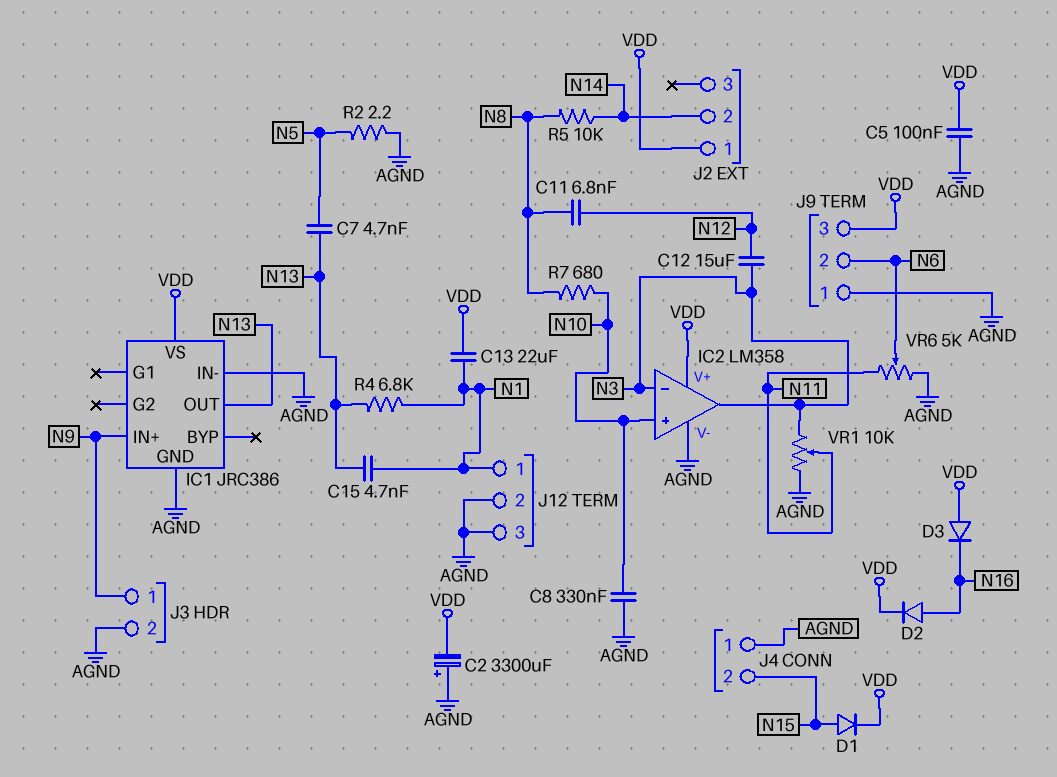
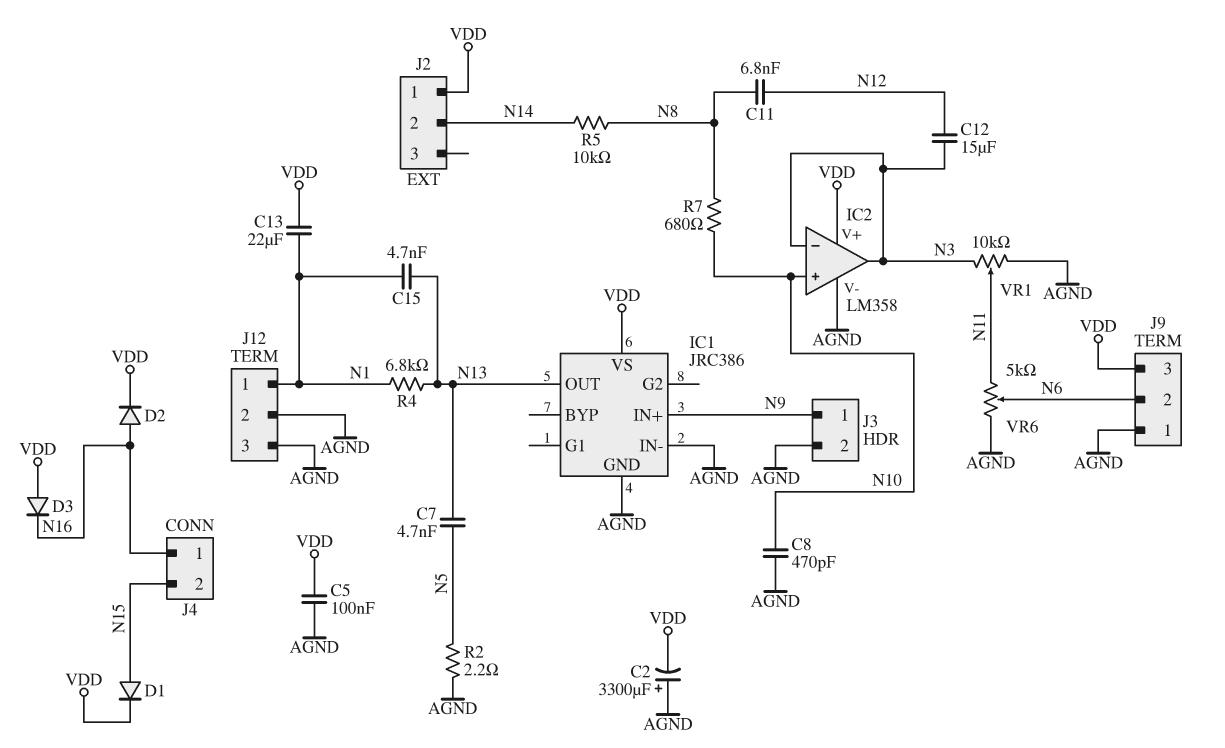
C8: 330nF (AGND, N10) -> 470pF (AGND, N10)
J4 pin 1: AGND -> N16

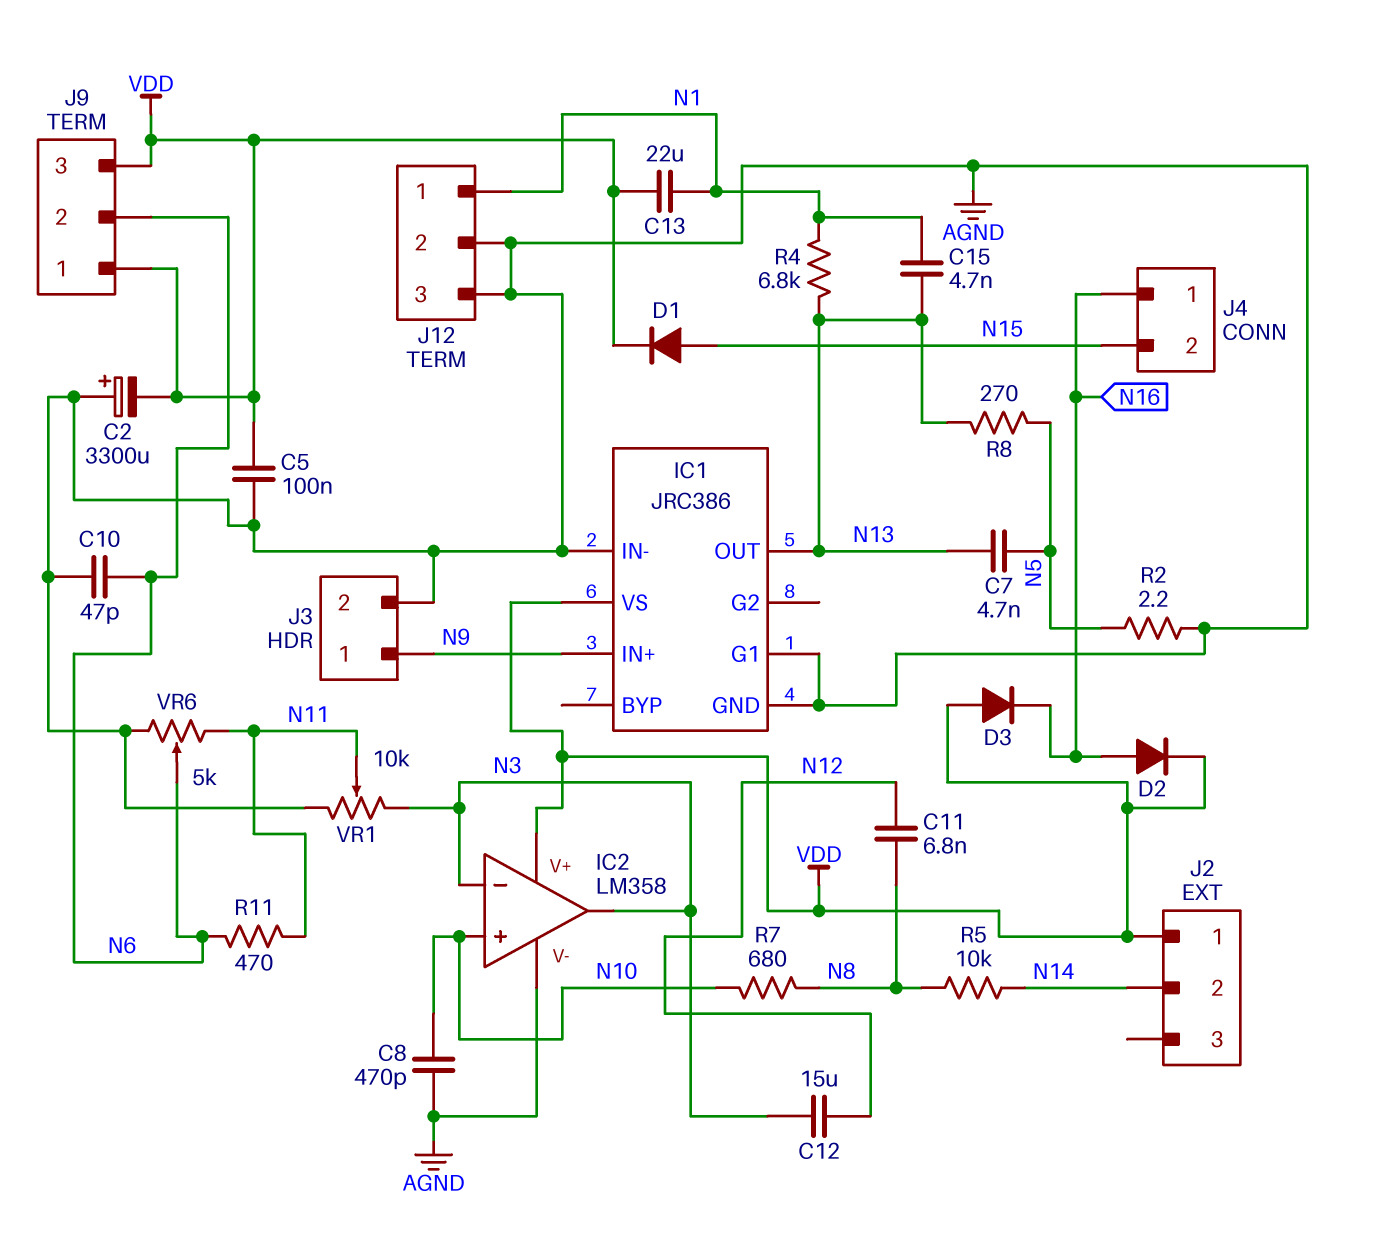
C10: none -> 47pF (AGND, N6)
IC1 pin G1: none -> AGND
J9 pin 1: AGND -> VDD
R8: none -> 270 (N5, N13)
R11: none -> 470 (N6, N11)

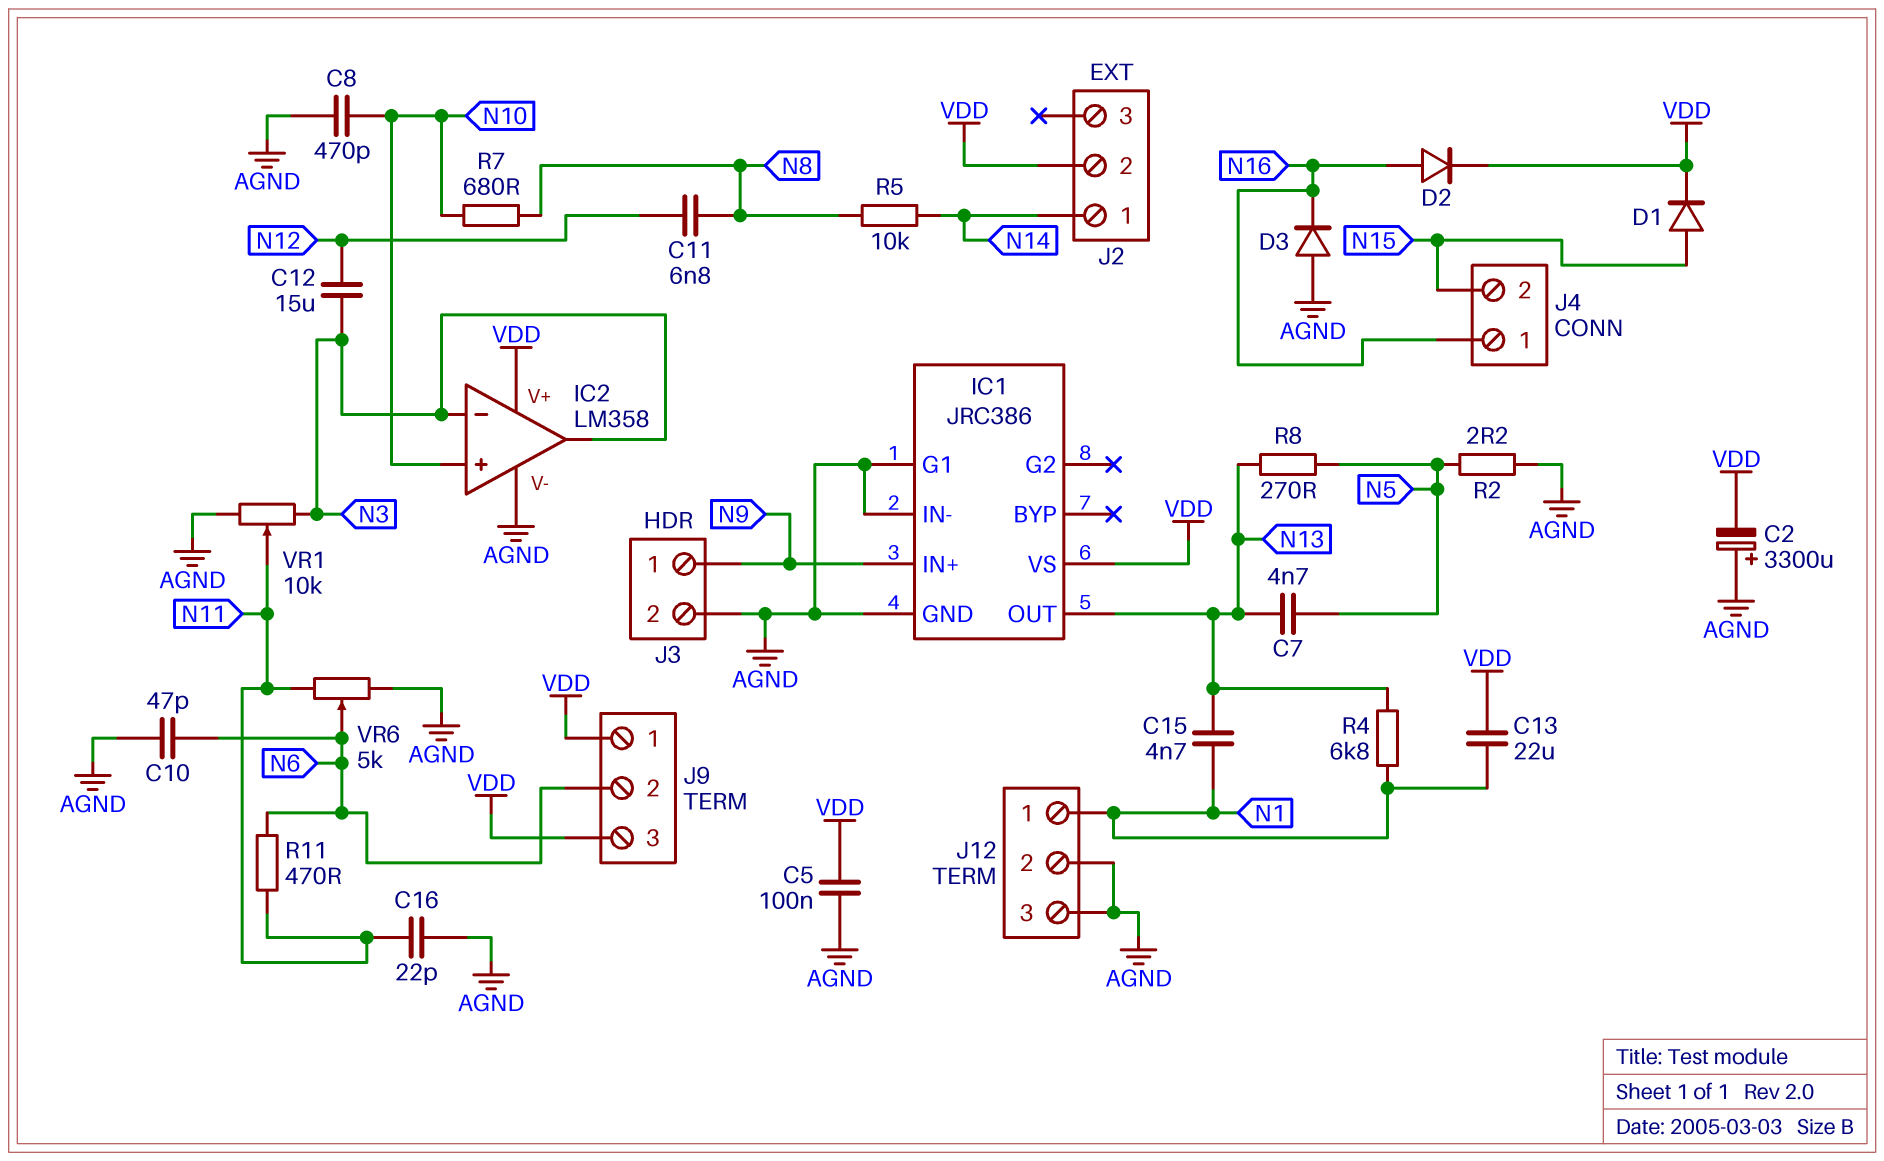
C16: none -> 22pF (AGND, N11)
D3: diode (A VDD, K N16) -> diode (A AGND, K N16)
J2 pin 1: VDD -> N14
J2 pin 2: N14 -> VDD

